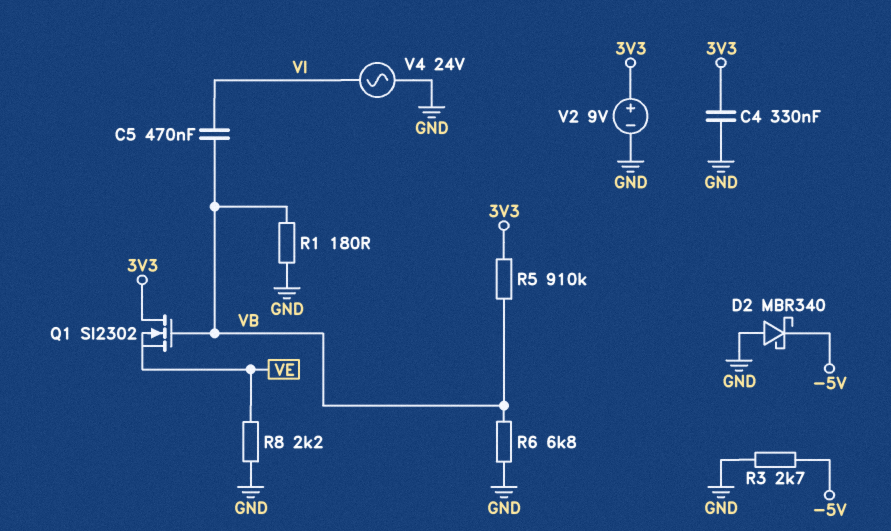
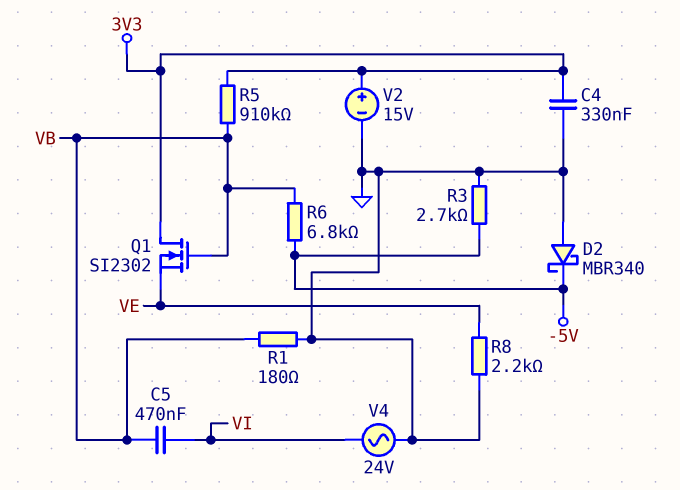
R6: 6.8k (GND, VB) -> 6.8k (-5V, VB)
V2: 9V (plus 3V3, minus GND) -> 15V (plus 3V3, minus GND)

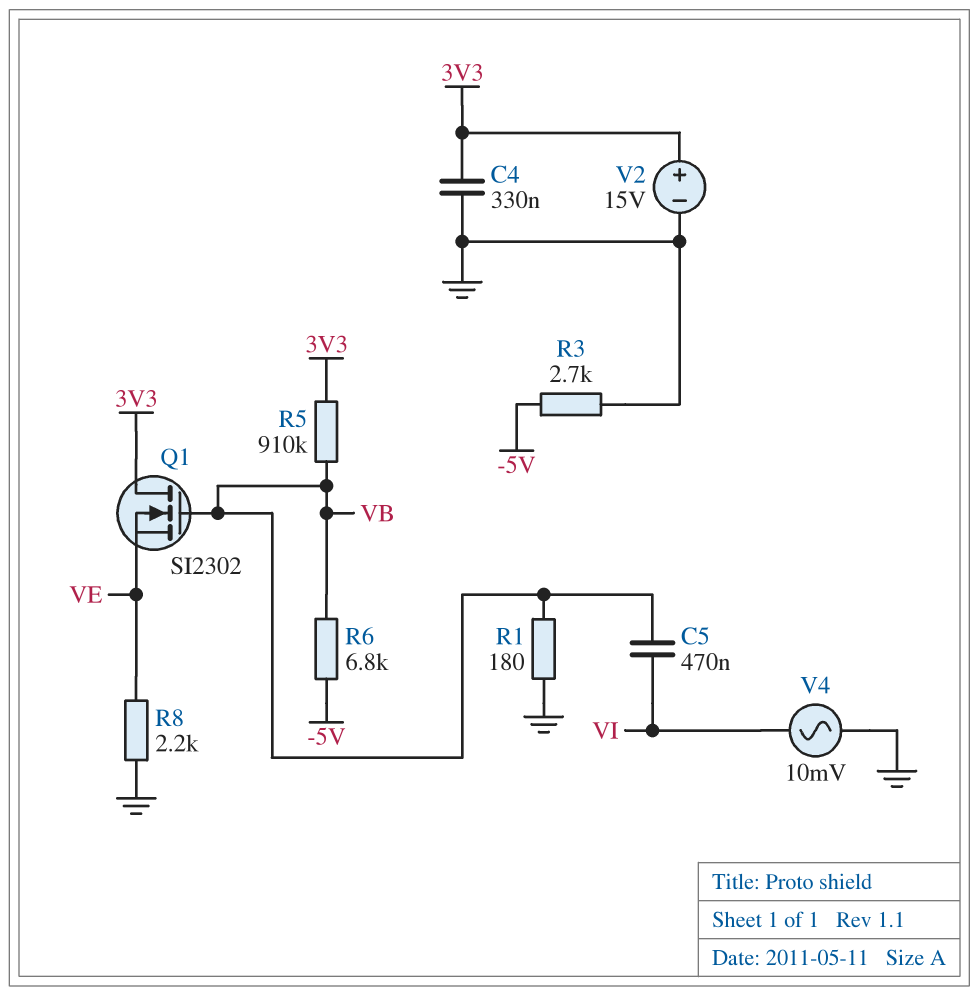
D2: schottky MBR340 (A GND, K -5V) -> none
V4: AC 24V (GND, VI) -> AC 10mV (GND, VI)

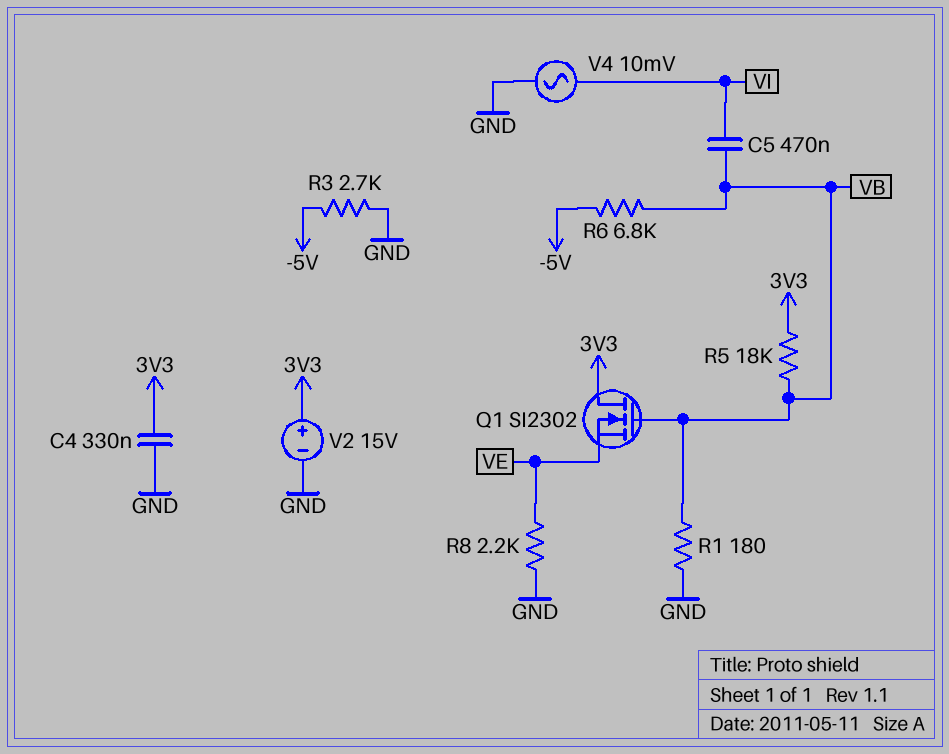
R5: 910k (3V3, VB) -> 18k (3V3, VB)

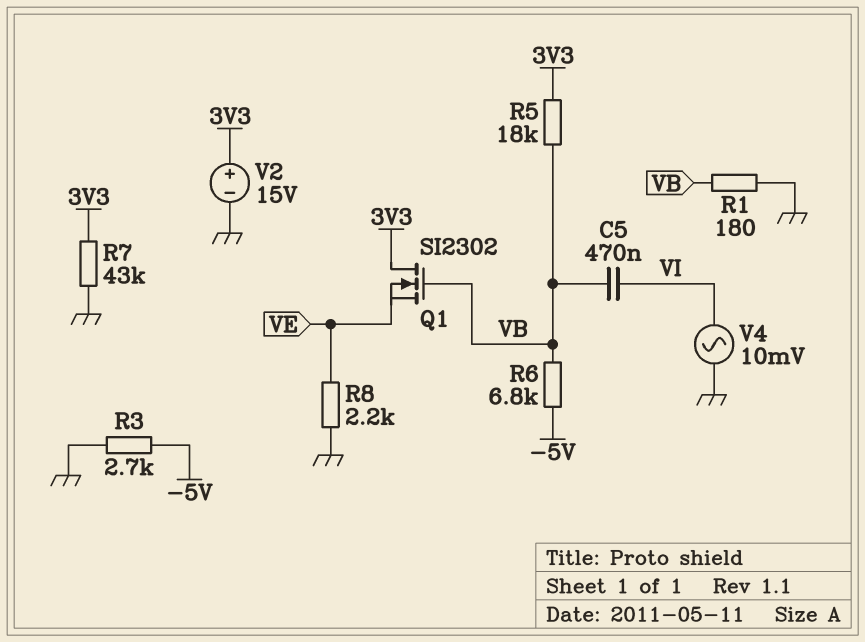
C4: 330nF (3V3, GND) -> none
R7: none -> 43k (3V3, GND)

